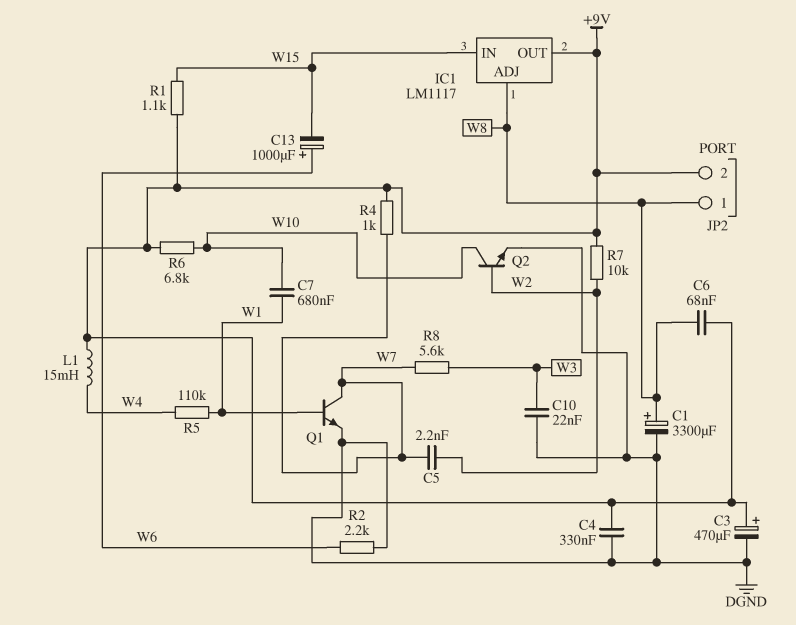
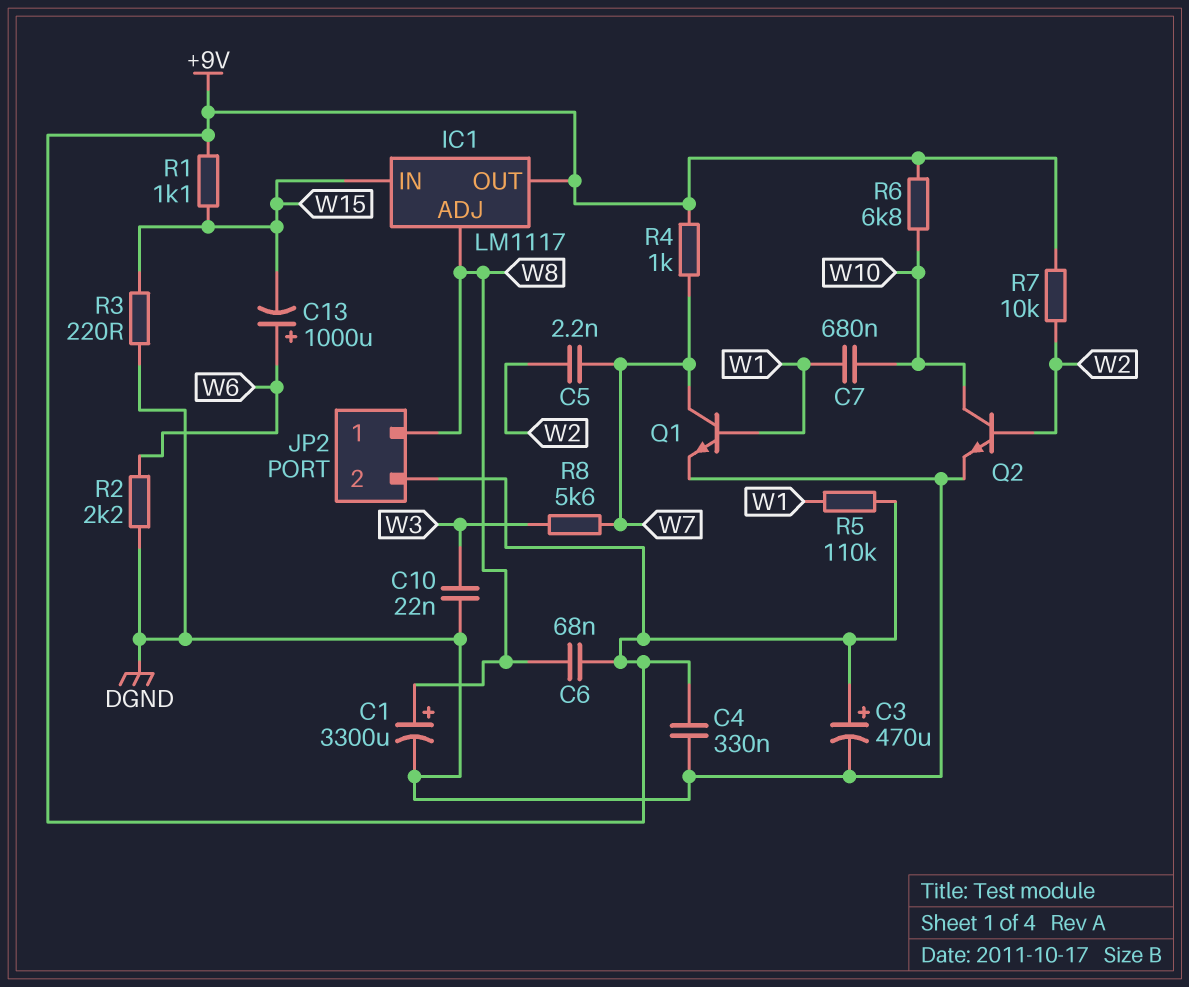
L1: 15mH (+9V, W4) -> none
R3: none -> 220 (DGND, W15)
R5: 110k (W1, W4) -> 110k (+9V, W1)

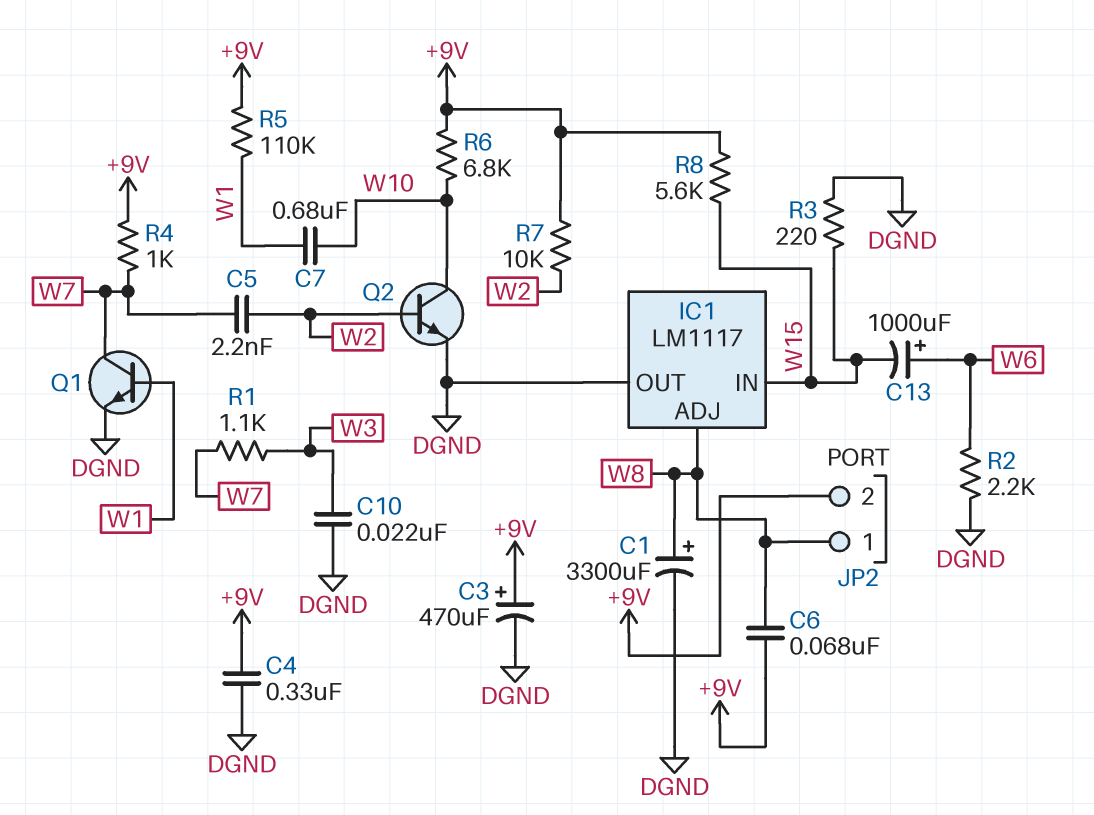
IC1 pin OUT: +9V -> DGND
R1: 1.1k (+9V, W15) -> 1.1k (W3, W7)
R8: 5.6k (W3, W7) -> 5.6k (+9V, W15)

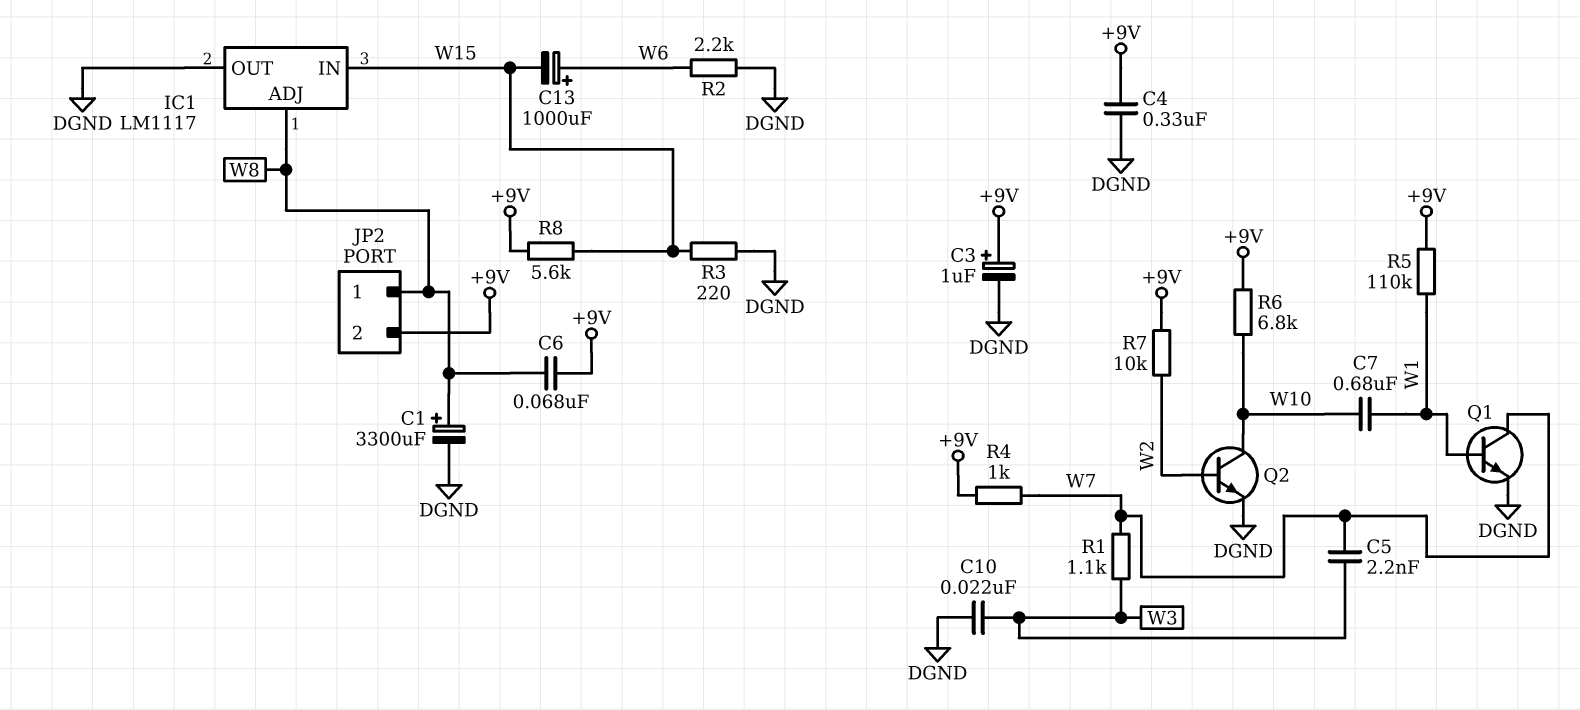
C3: 470uF (plus +9V, minus DGND) -> 1uF (plus +9V, minus DGND)
C5: 2.2nF (W2, W7) -> 2.2nF (W3, W7)

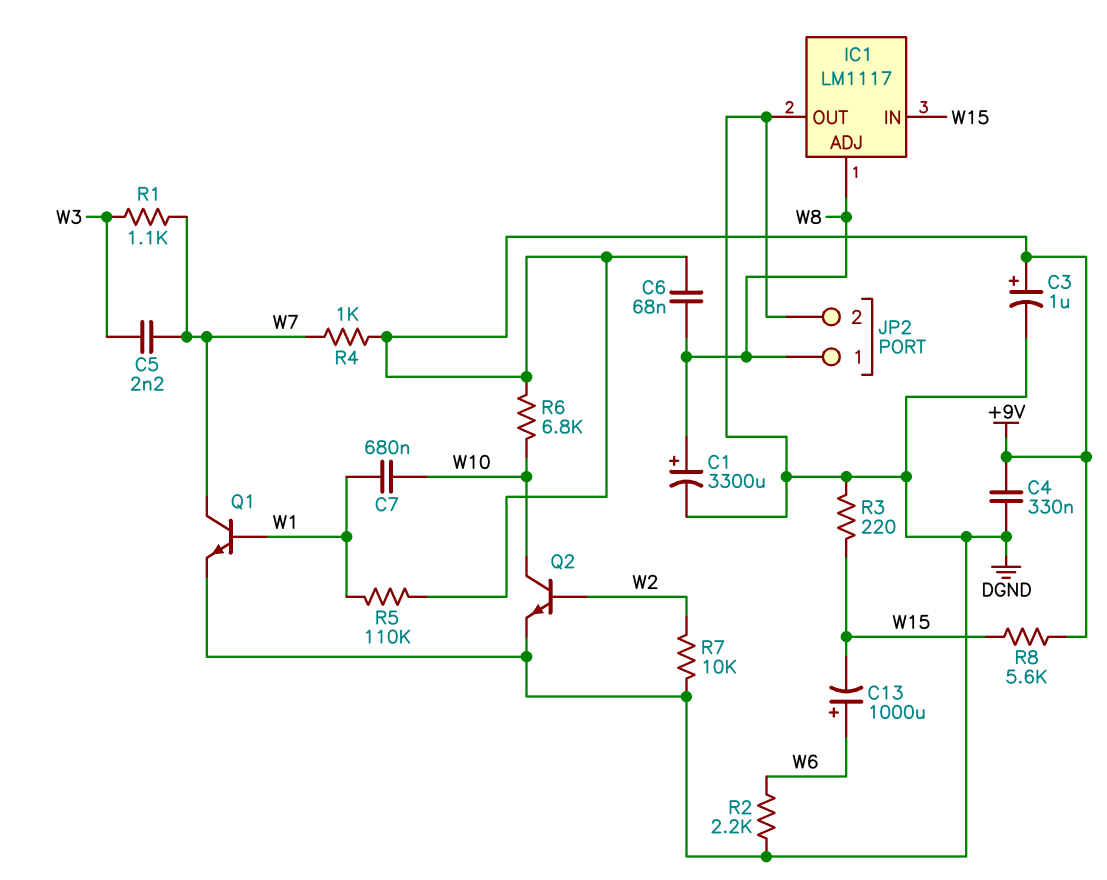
C10: 22nF (DGND, W3) -> none
JP2 pin 2: +9V -> DGND
R7: 10k (+9V, W2) -> 10k (DGND, W2)

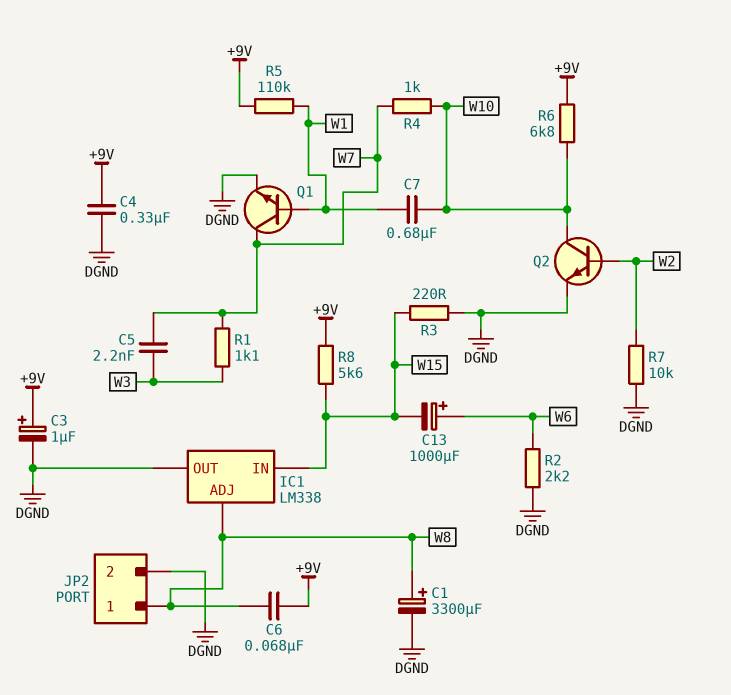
IC1: LM1117 -> LM338
R4: 1k (+9V, W7) -> 1k (W7, W10)

